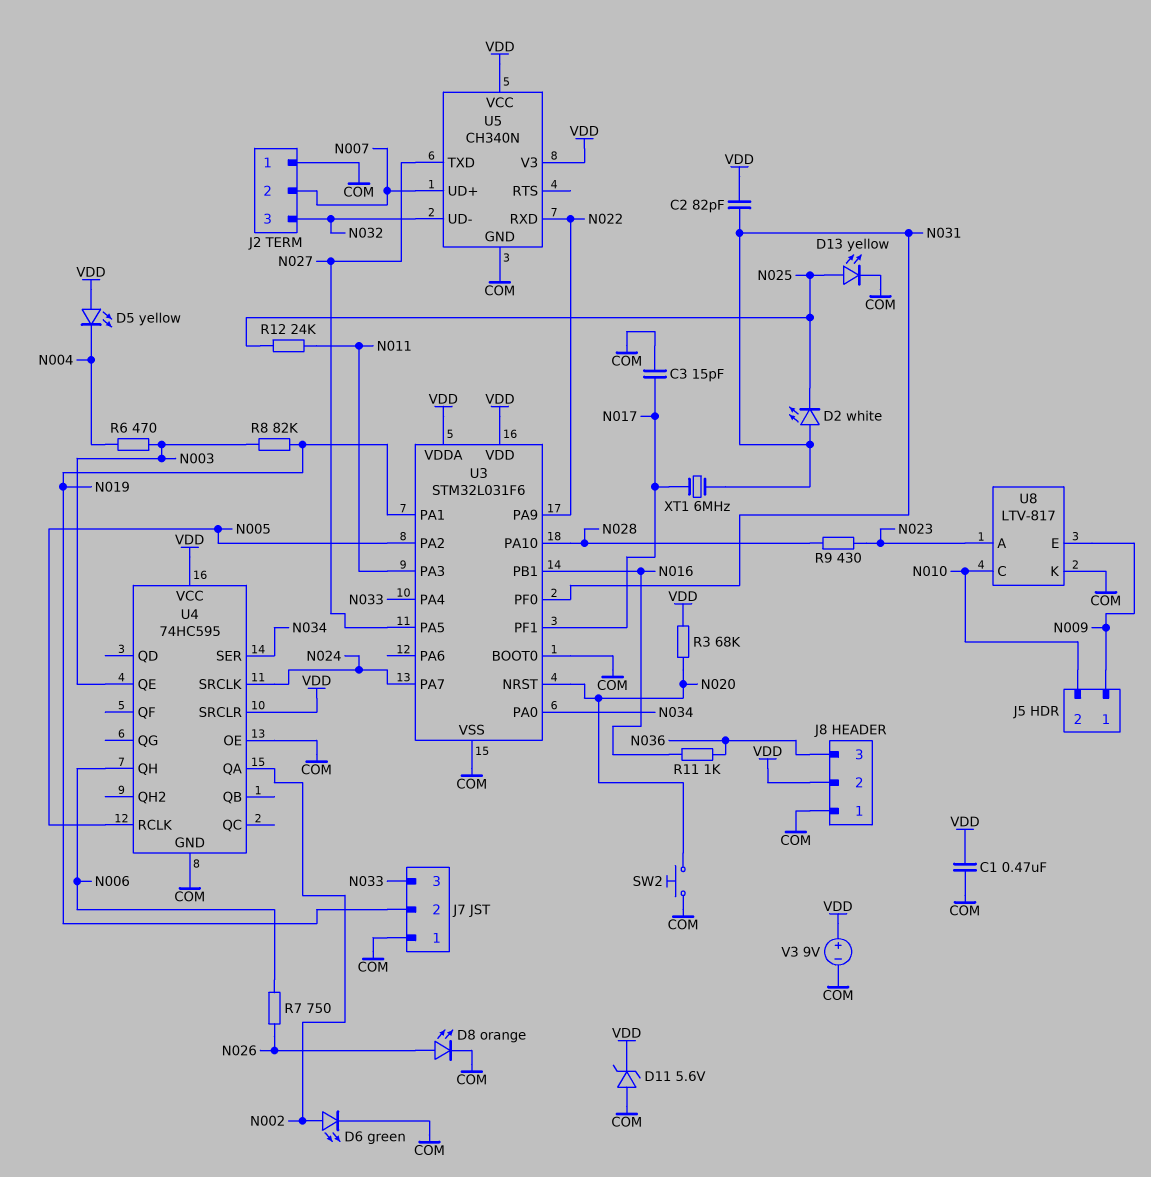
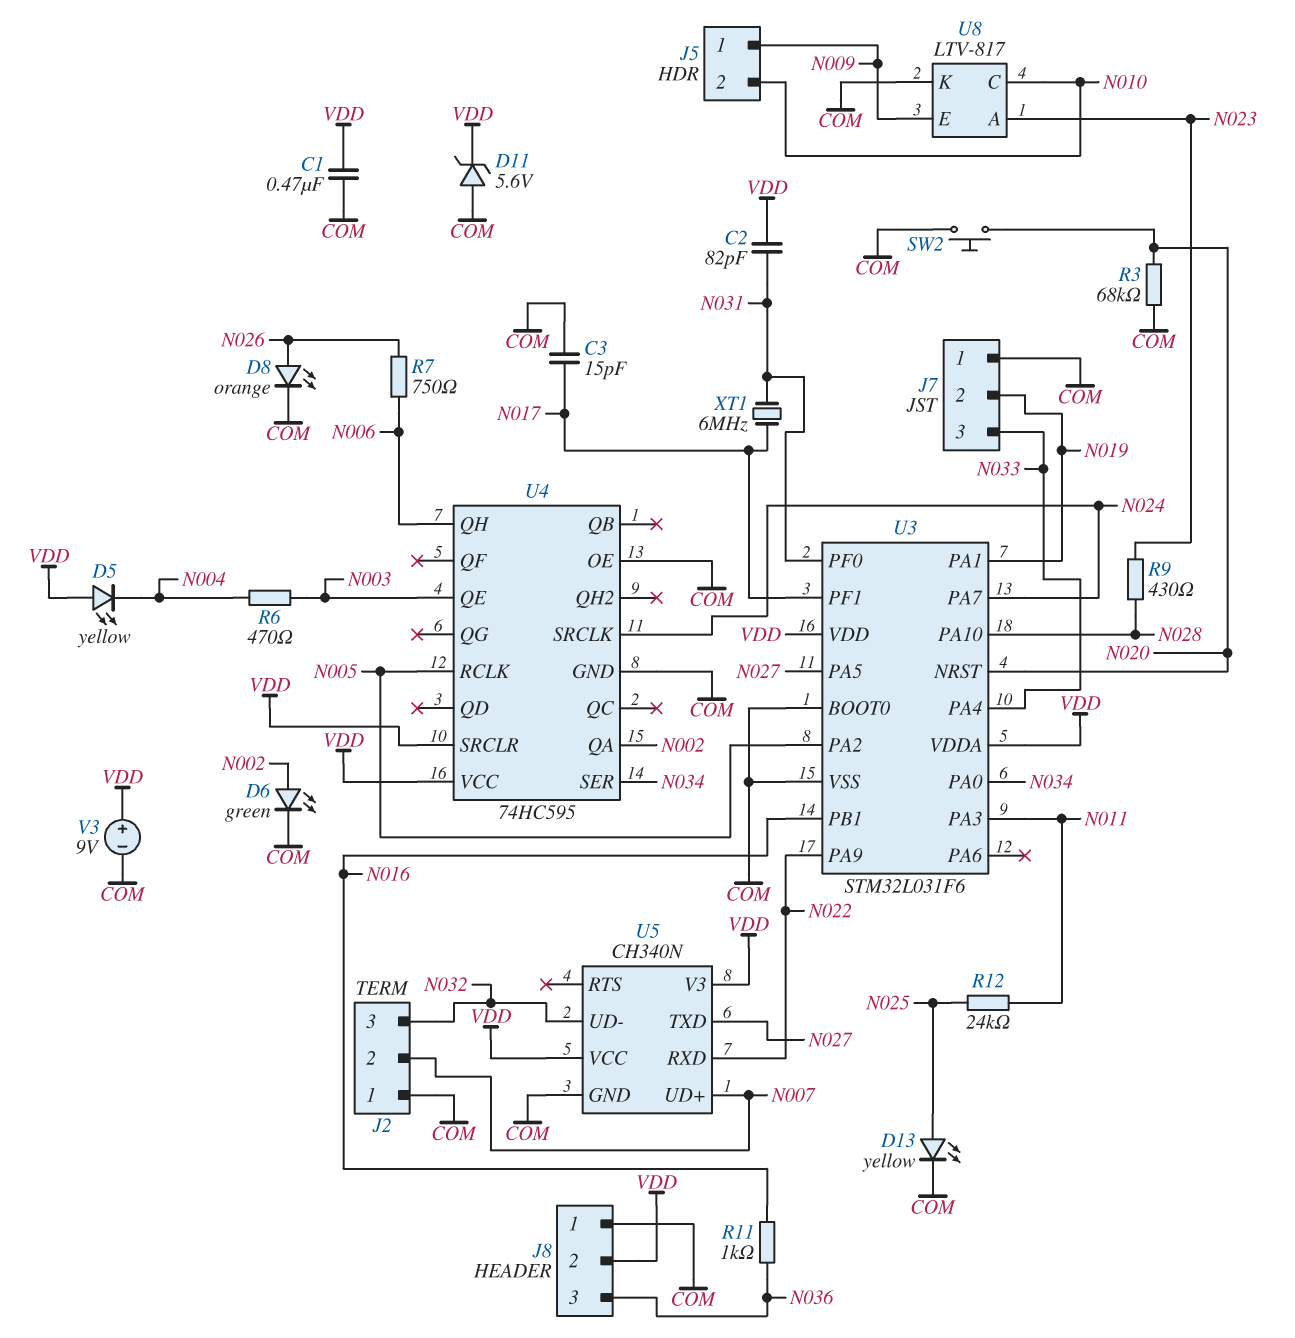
D2: LED white (A N031, K N025) -> none
R3: 68k (N020, VDD) -> 68k (COM, N020)
R8: 82k (N003, N019) -> none

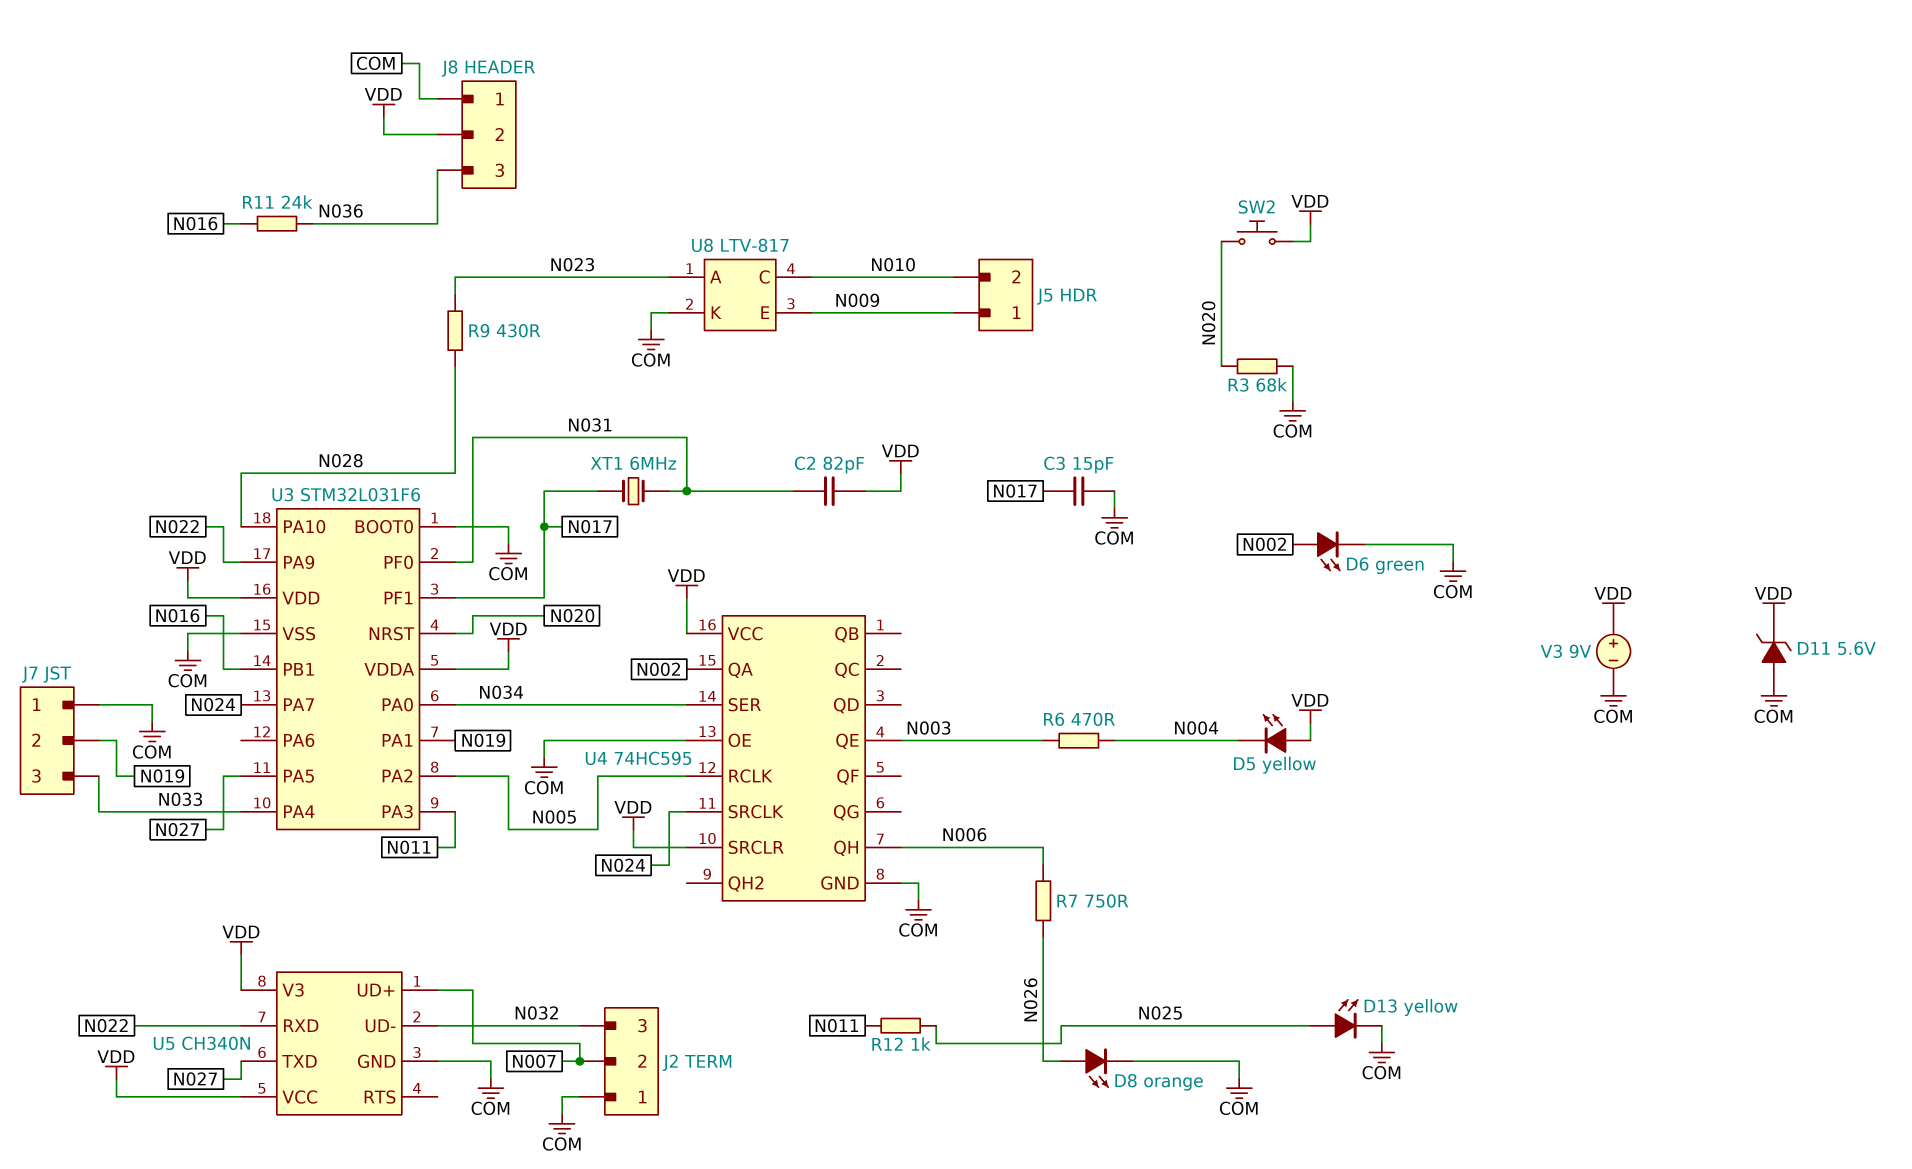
C1: 470nF (COM, VDD) -> none
R11: 1k (N016, N036) -> 24k (N016, N036)
R12: 24k (N011, N025) -> 1k (N011, N025)
SW2: button (COM, N020) -> button (N020, VDD)

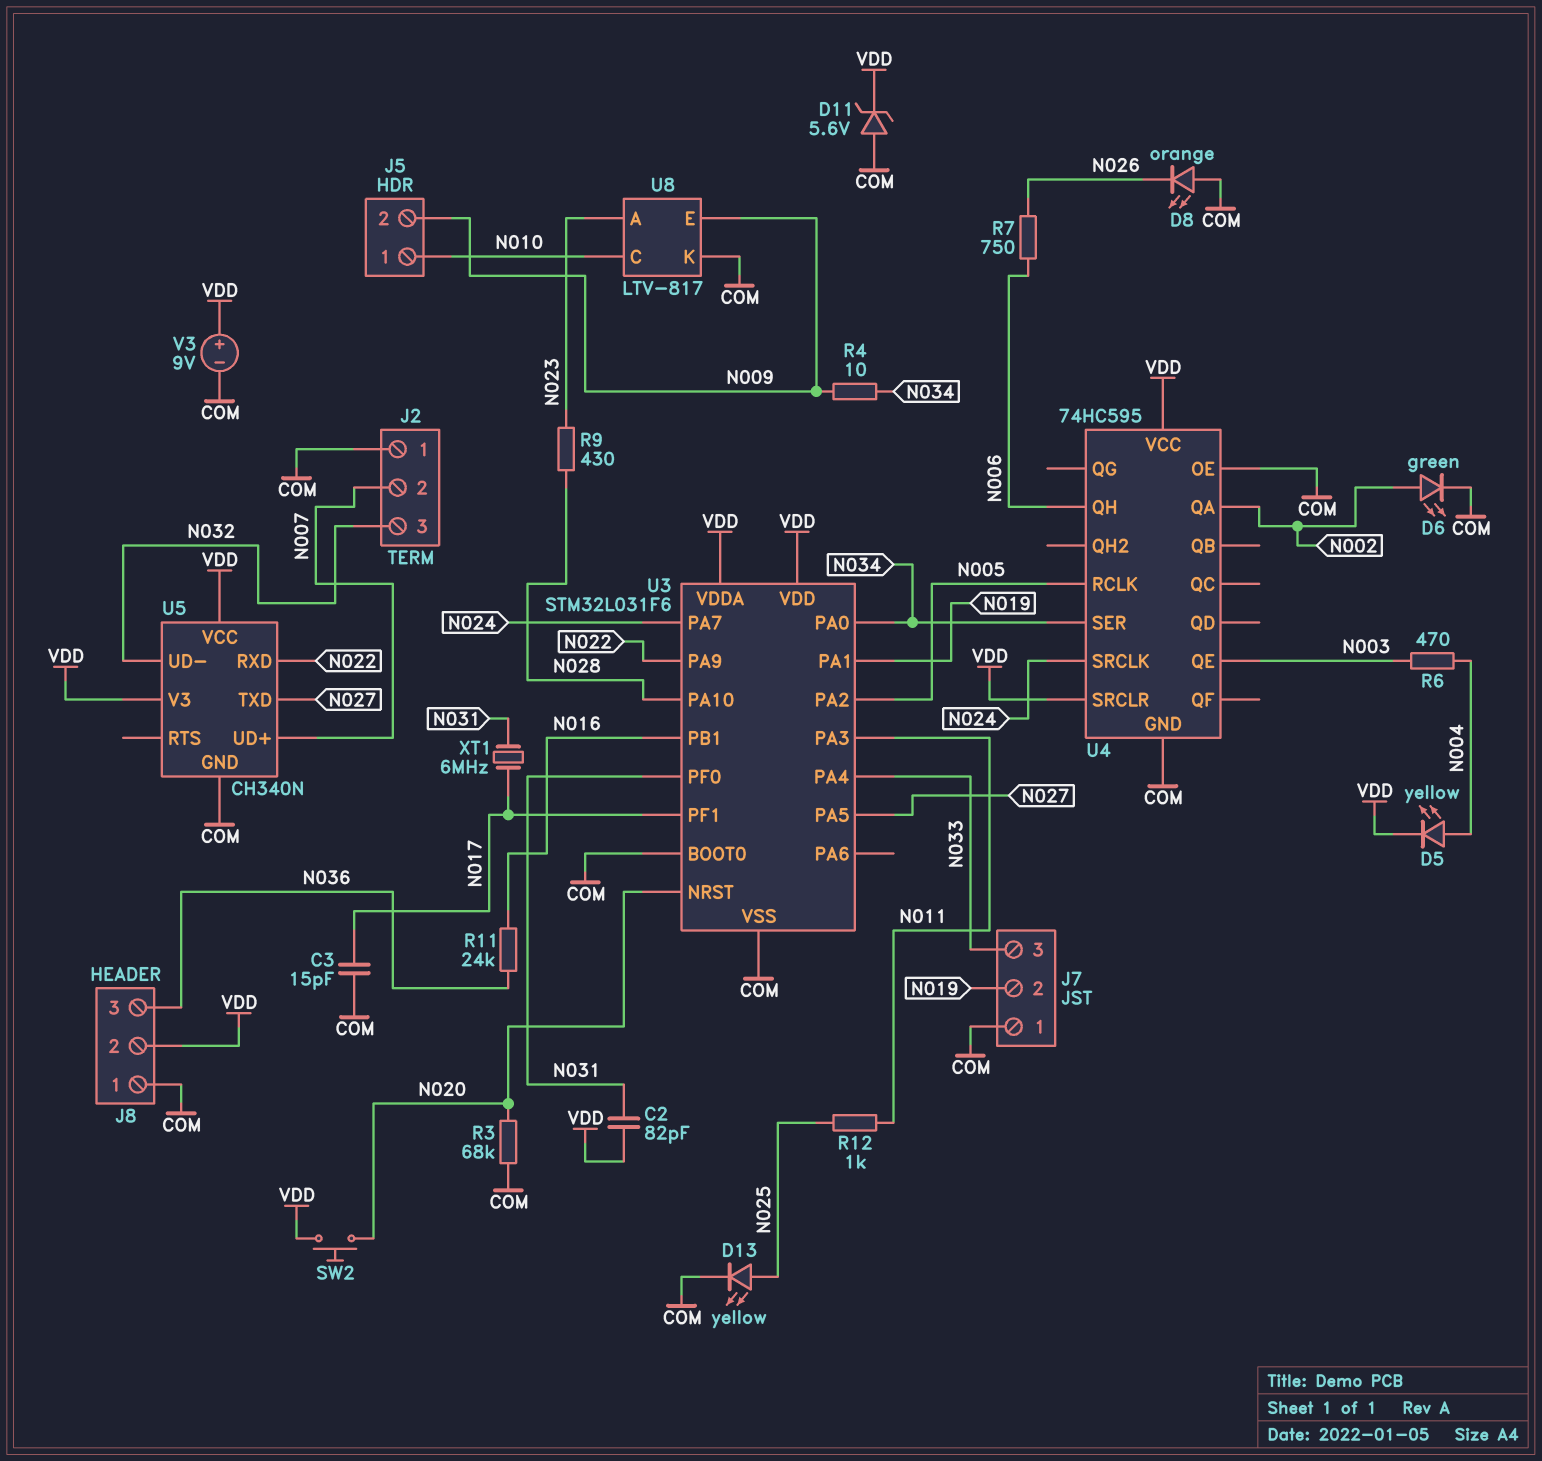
D5: LED yellow (A VDD, K N004) -> LED yellow (A N004, K VDD)
D8: LED orange (A N026, K COM) -> LED orange (A COM, K N026)
J5 pin 1: N009 -> N010
J5 pin 2: N010 -> N009
R4: none -> 10 (N009, N034)

